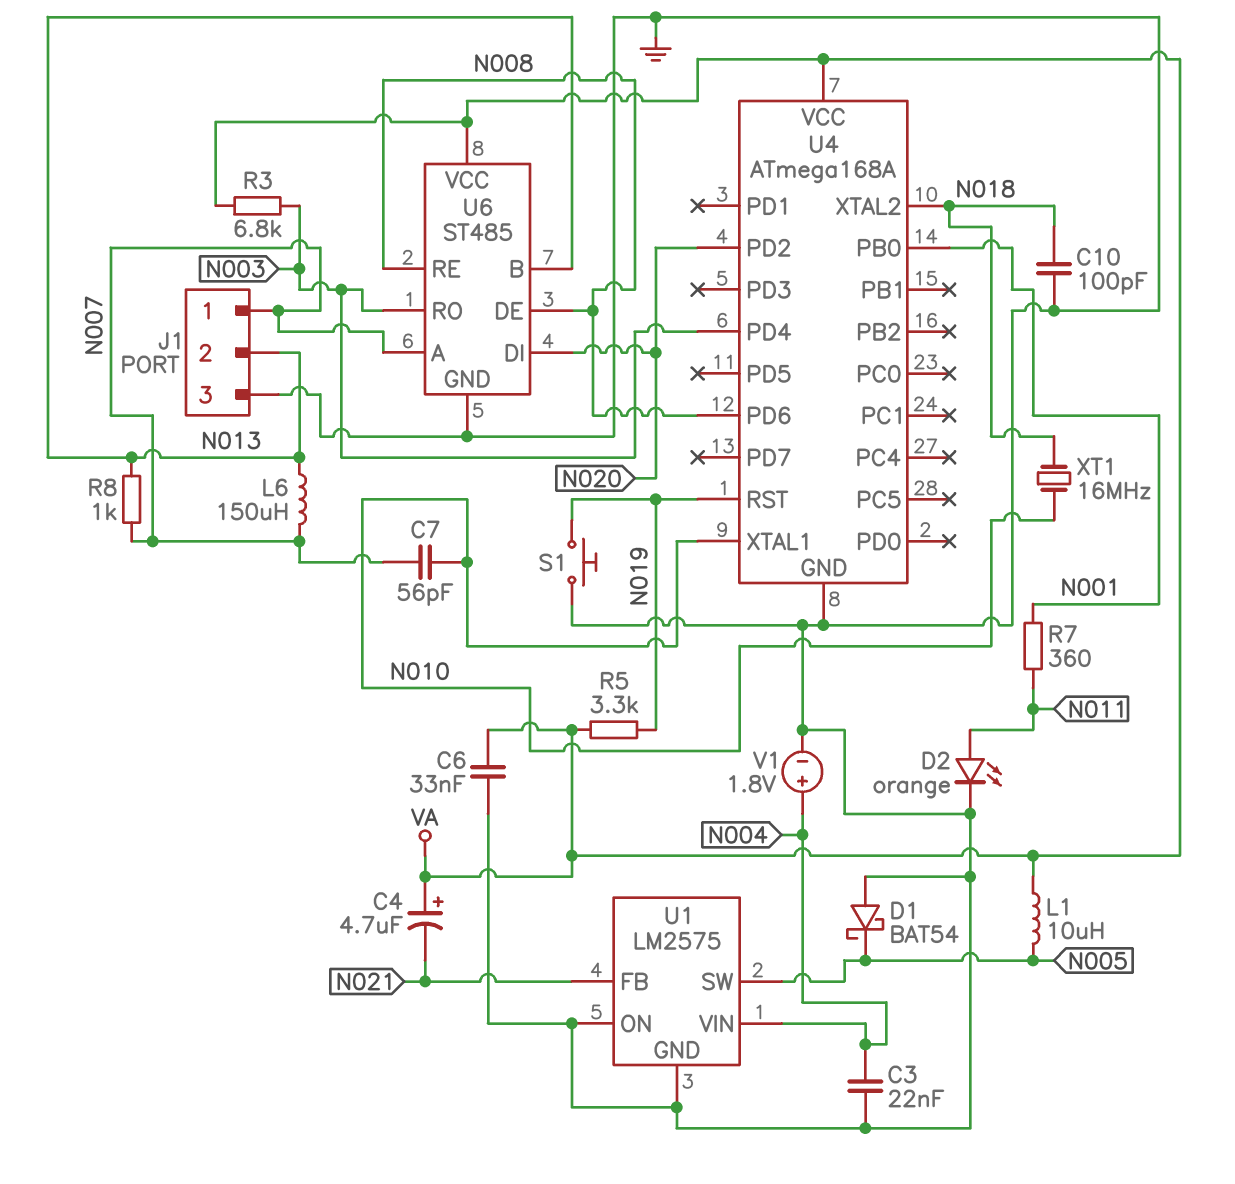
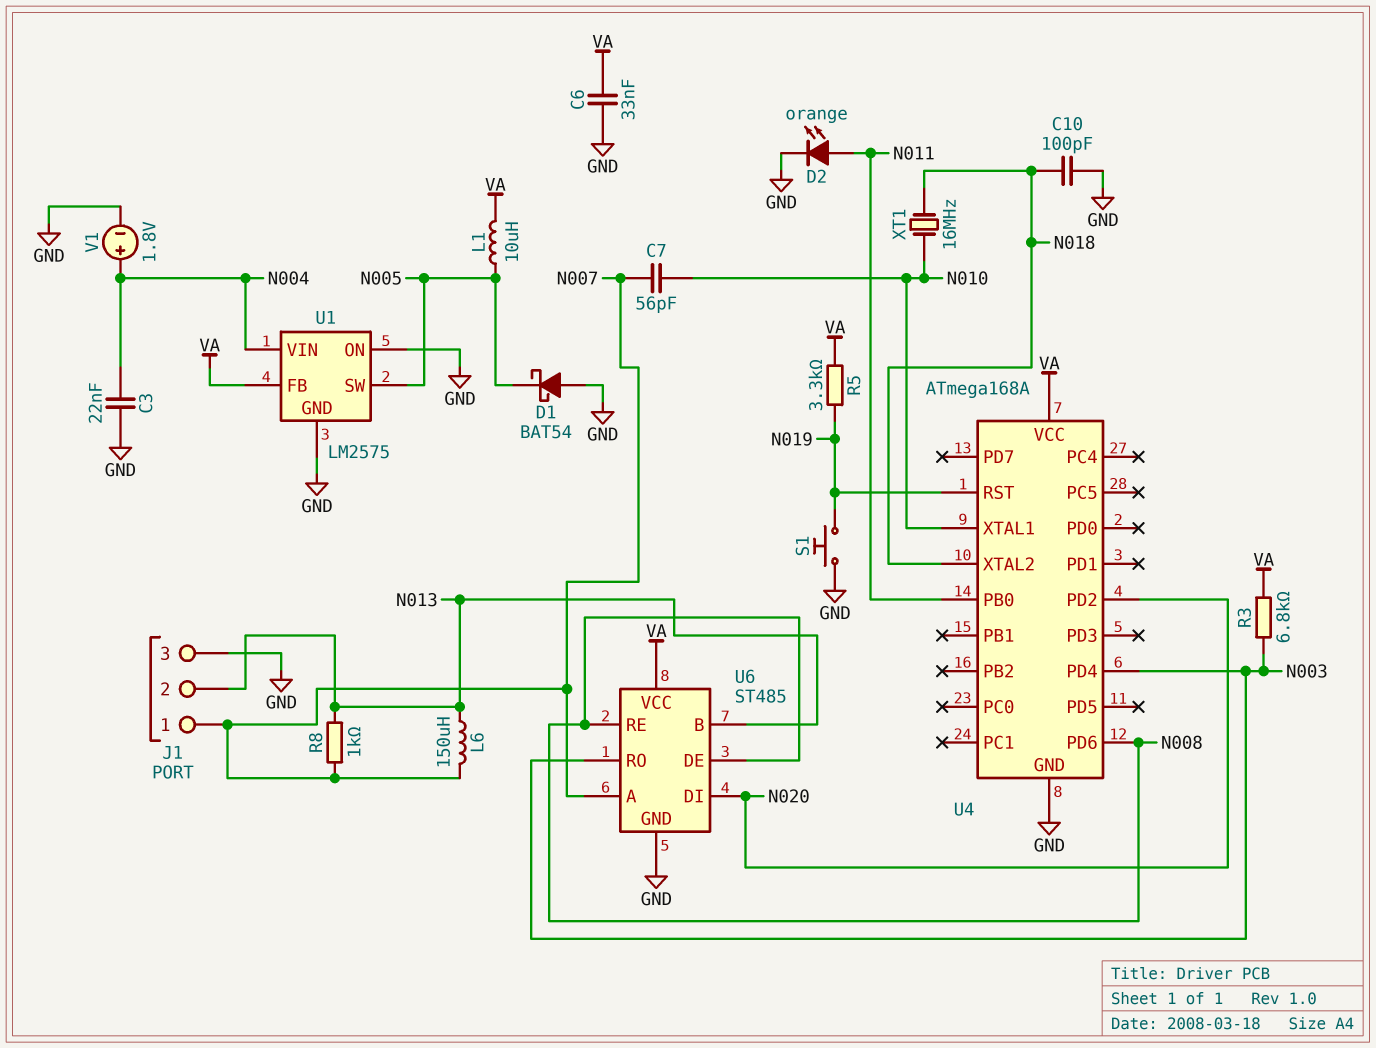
C4: 4.7uF (plus VA, minus N021) -> none
R7: 360 (N001, N011) -> none
U1 pin FB: N021 -> VA
U4 pin PB0: N001 -> N011

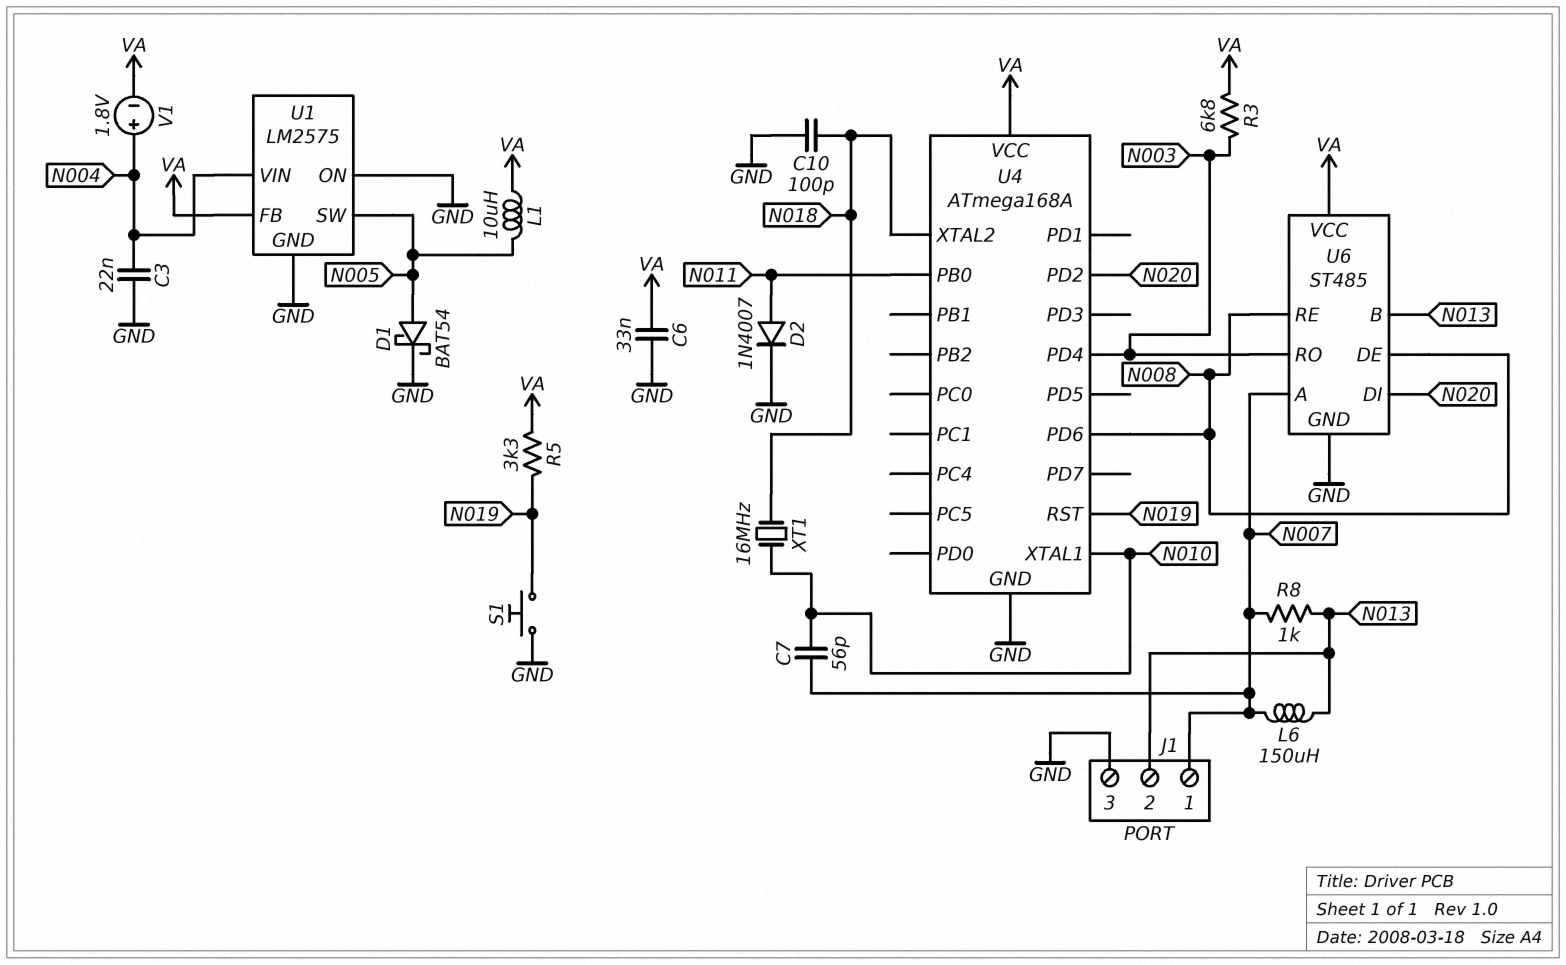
D1: schottky BAT54 (A GND, K N005) -> schottky BAT54 (A N005, K GND)
D2: LED orange (A N011, K GND) -> diode 1N4007 (A N011, K GND)
V1: 1.8V (plus N004, minus GND) -> 1.8V (plus N004, minus VA)

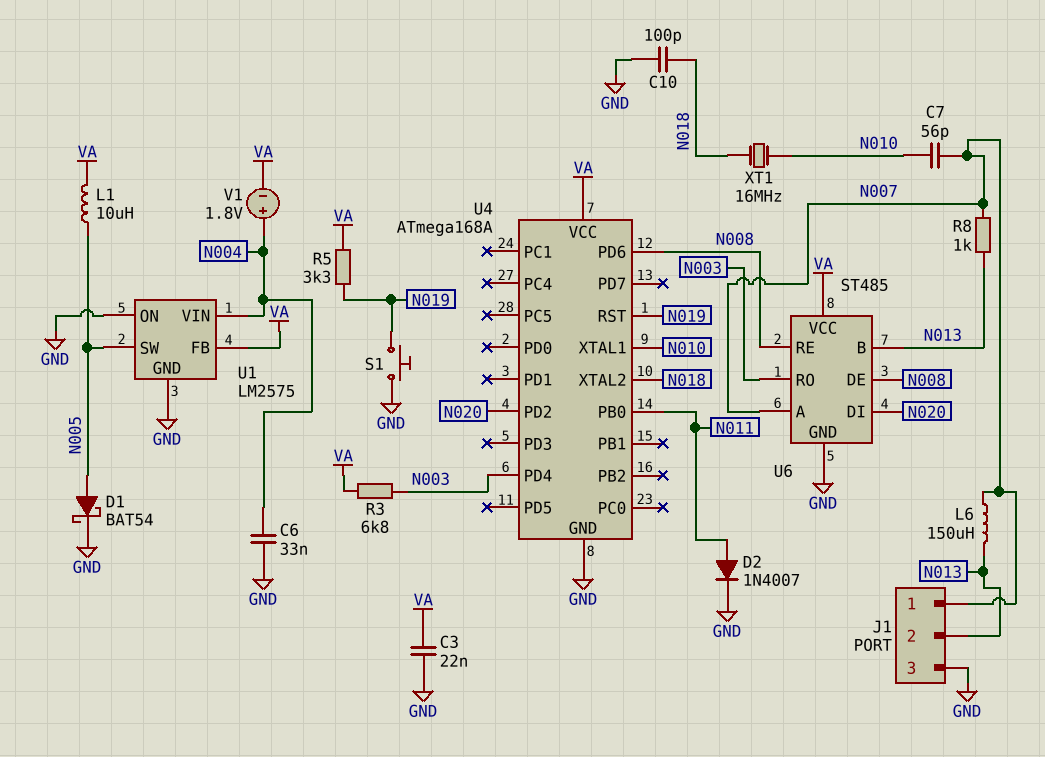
C3: 22nF (GND, N004) -> 22nF (GND, VA)
C6: 33nF (GND, VA) -> 33nF (GND, N004)

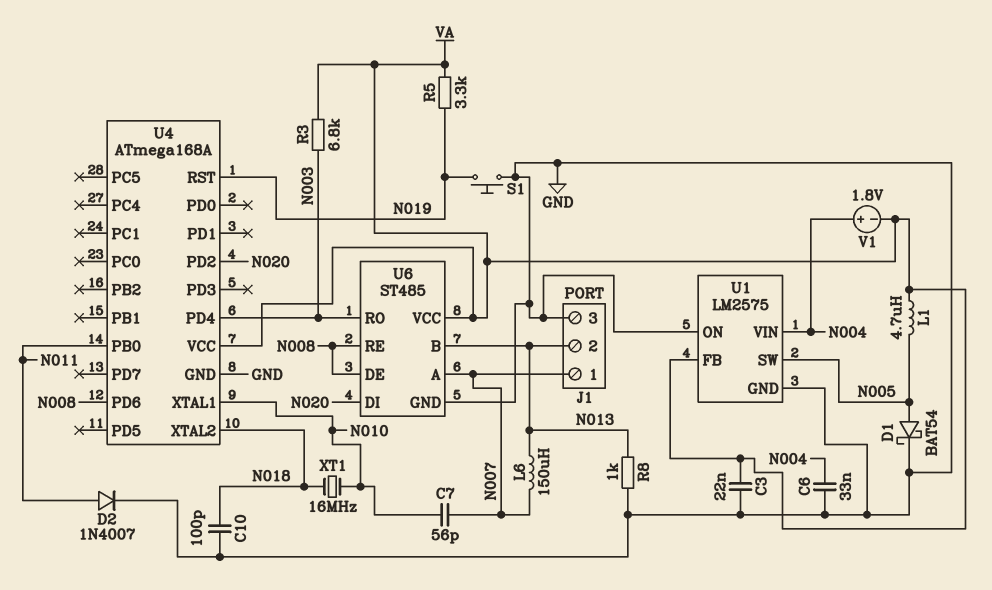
L1: 10uH (N005, VA) -> 4.7uH (N005, VA)
R8: 1k (N007, N013) -> 1k (GND, N013)

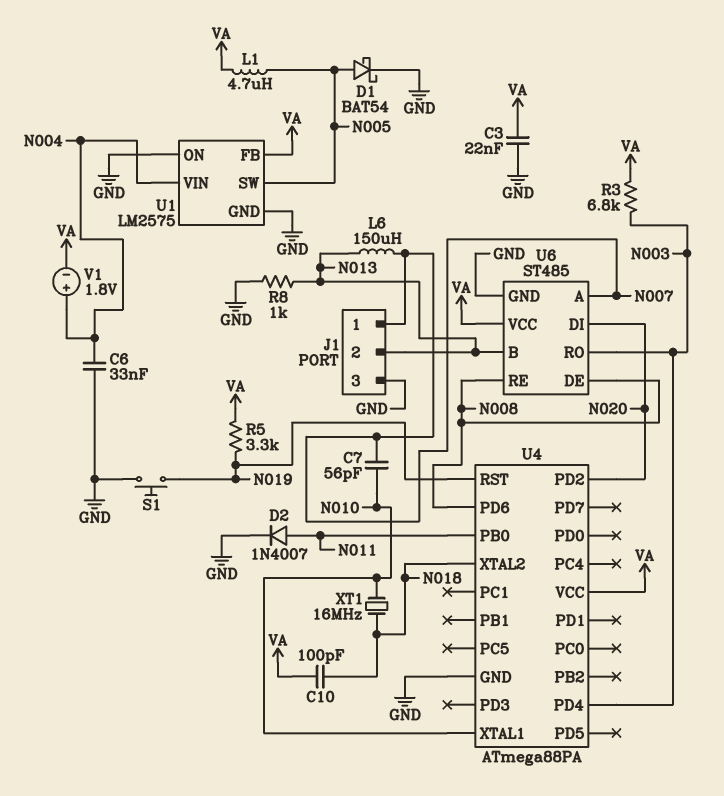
C10: 100pF (GND, N018) -> 100pF (N018, VA)
U4: ATmega168A -> ATmega88PA

